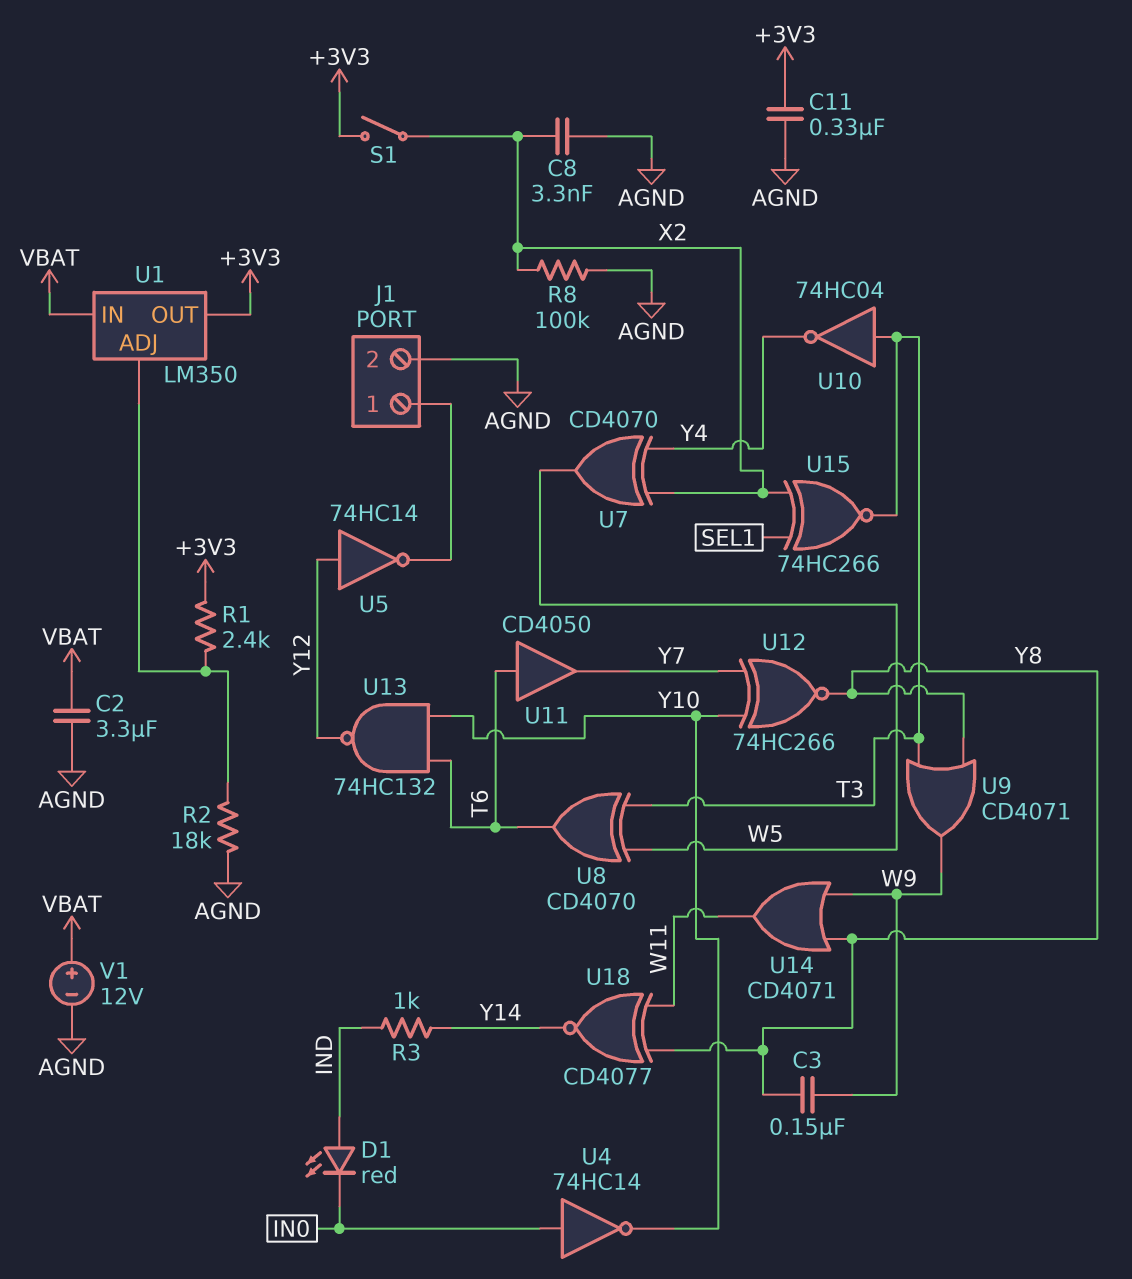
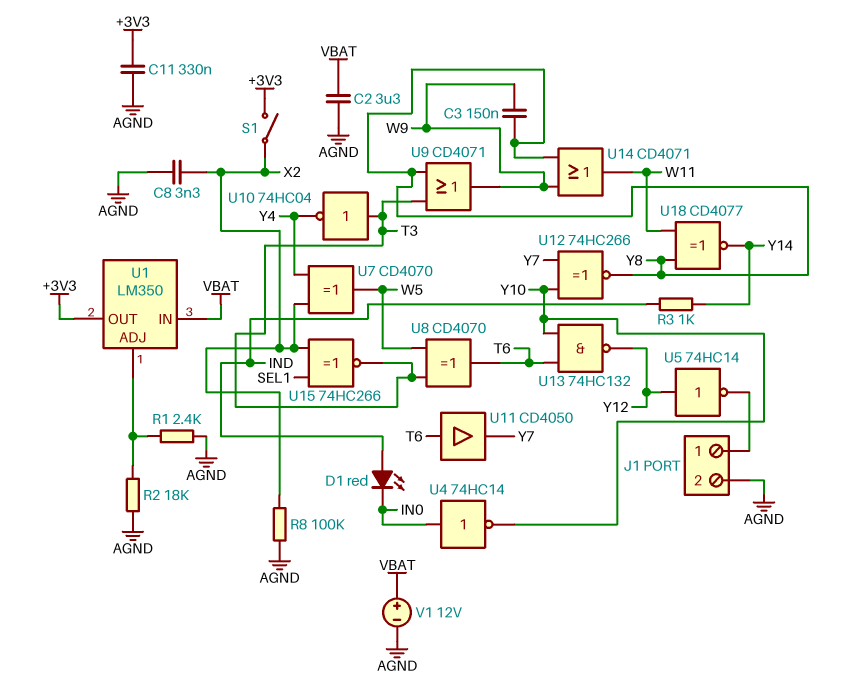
R1: 2.4k (+3V3, U1/ADJ) -> 2.4k (AGND, U1/ADJ)

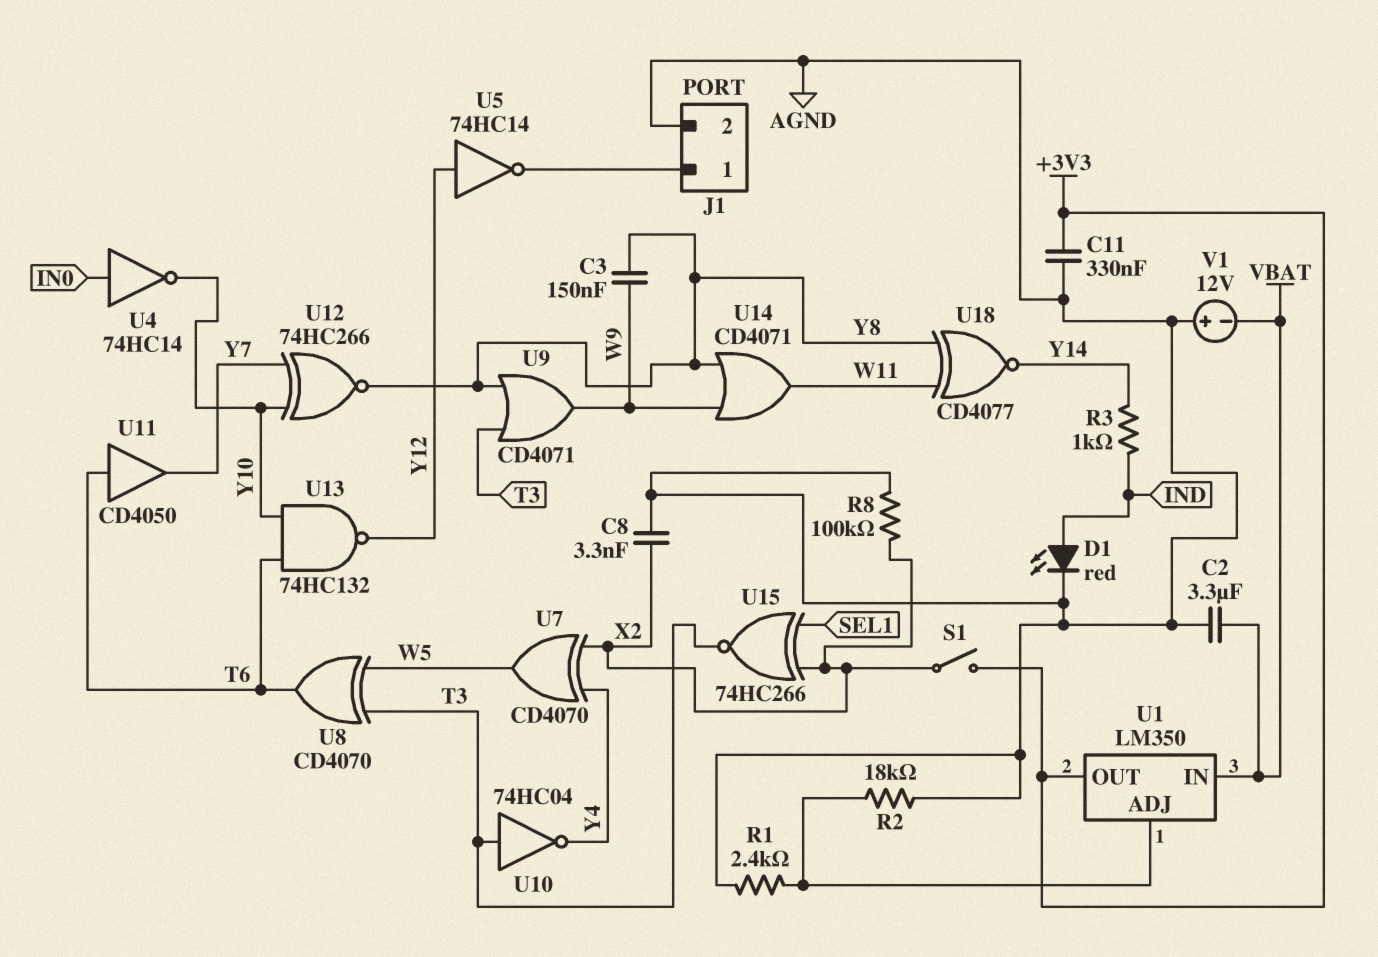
D1: LED red (A IND, K IN0) -> LED red (A IND, K AGND)
V1: 12V (plus VBAT, minus AGND) -> 12V (plus AGND, minus VBAT)

